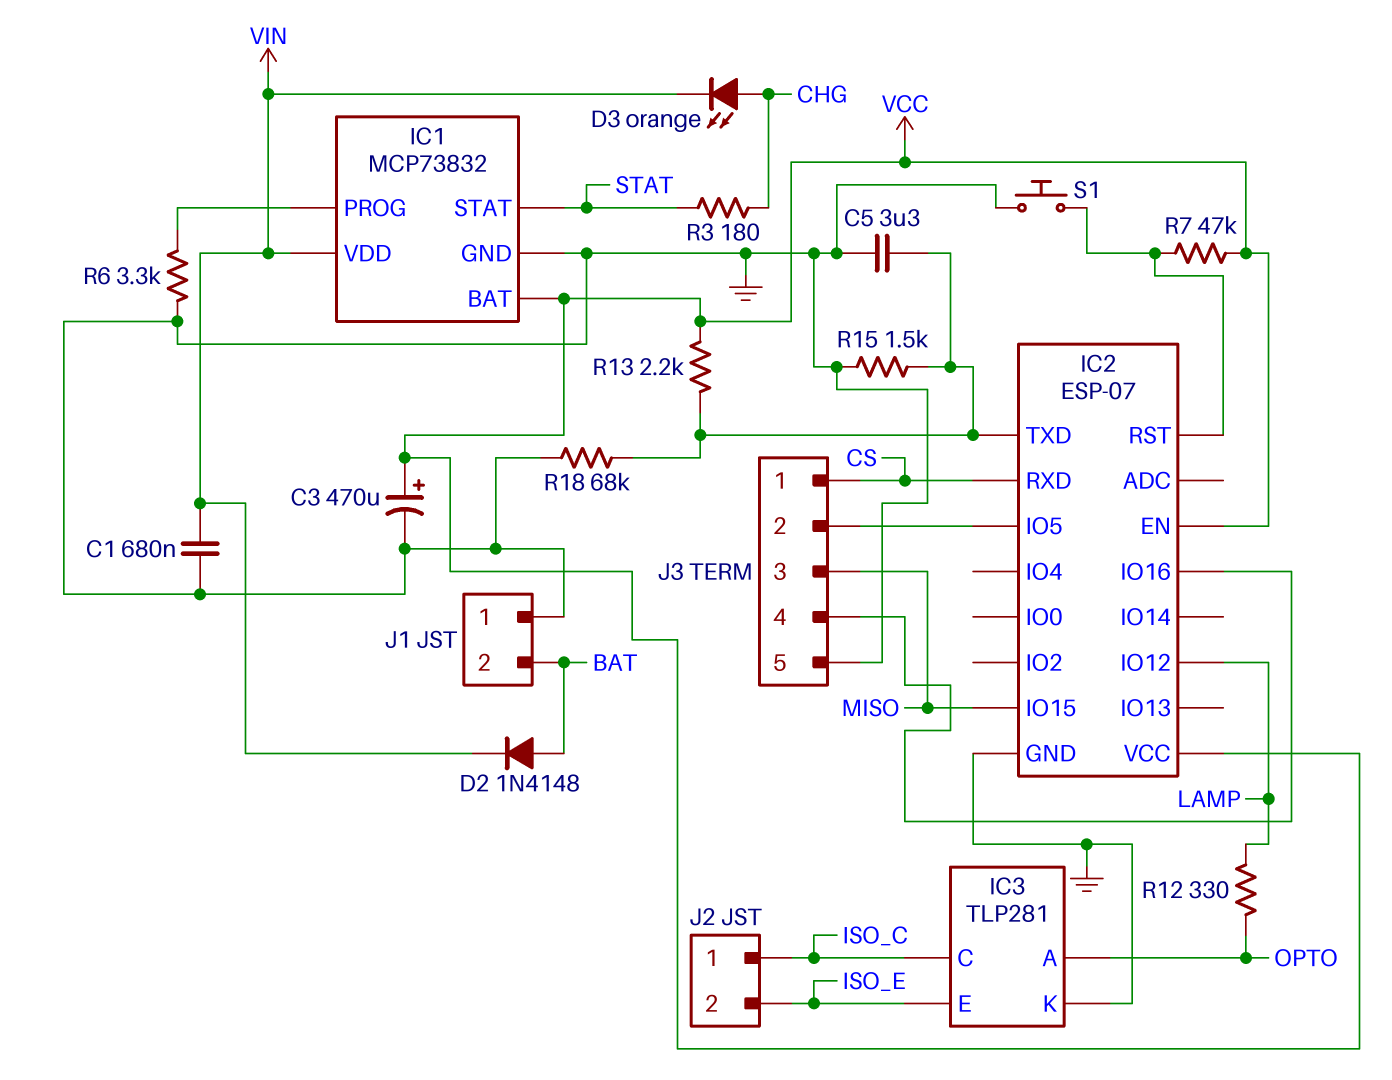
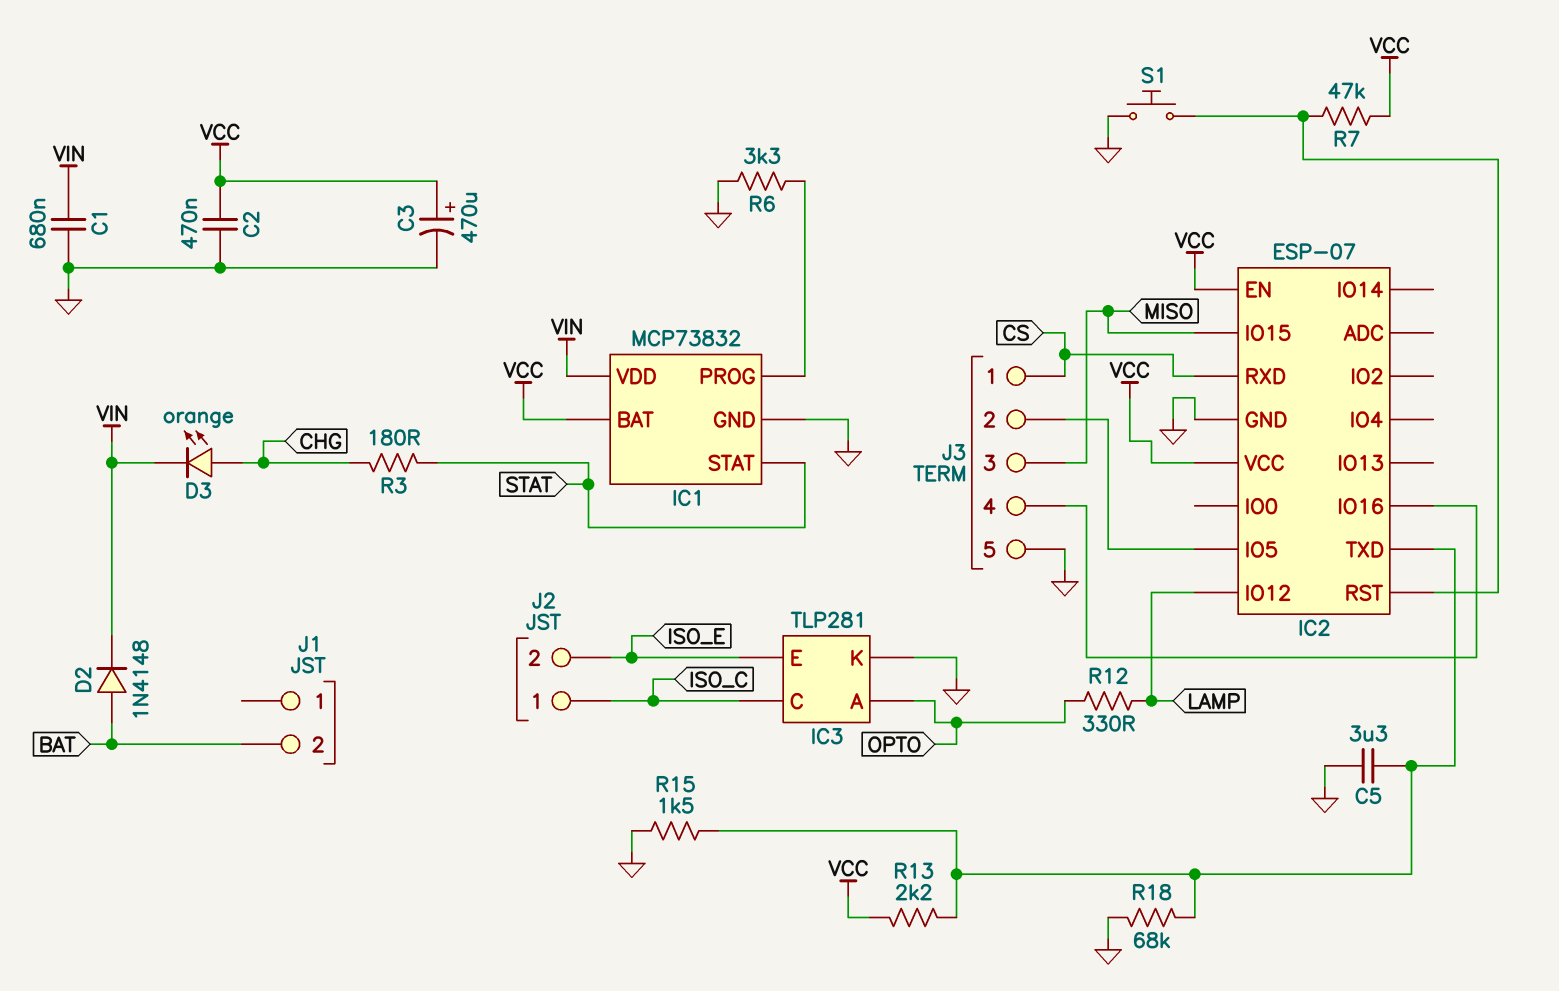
C2: none -> 470nF (GND, VCC)
J1 pin 1: GND -> none

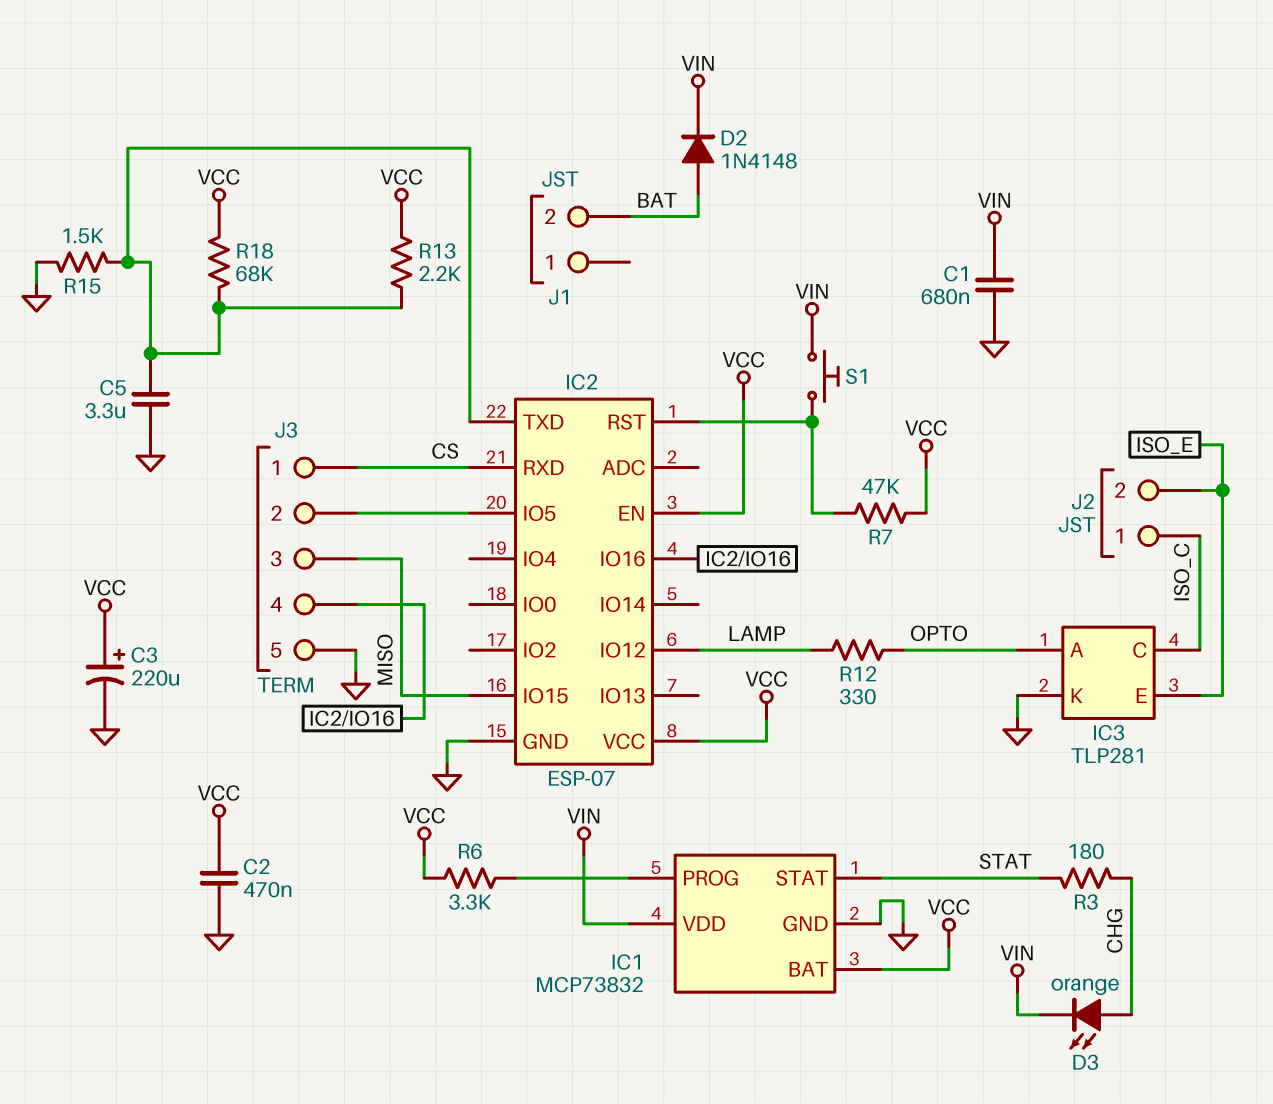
C3: 470uF (plus VCC, minus GND) -> 220uF (plus VCC, minus GND)
R6: 3.3k (GND, IC1/PROG) -> 3.3k (IC1/PROG, VCC)
R18: 68k (GND, IC2/TXD) -> 68k (IC2/TXD, VCC)
S1: button (GND, IC2/RST) -> button (IC2/RST, VIN)

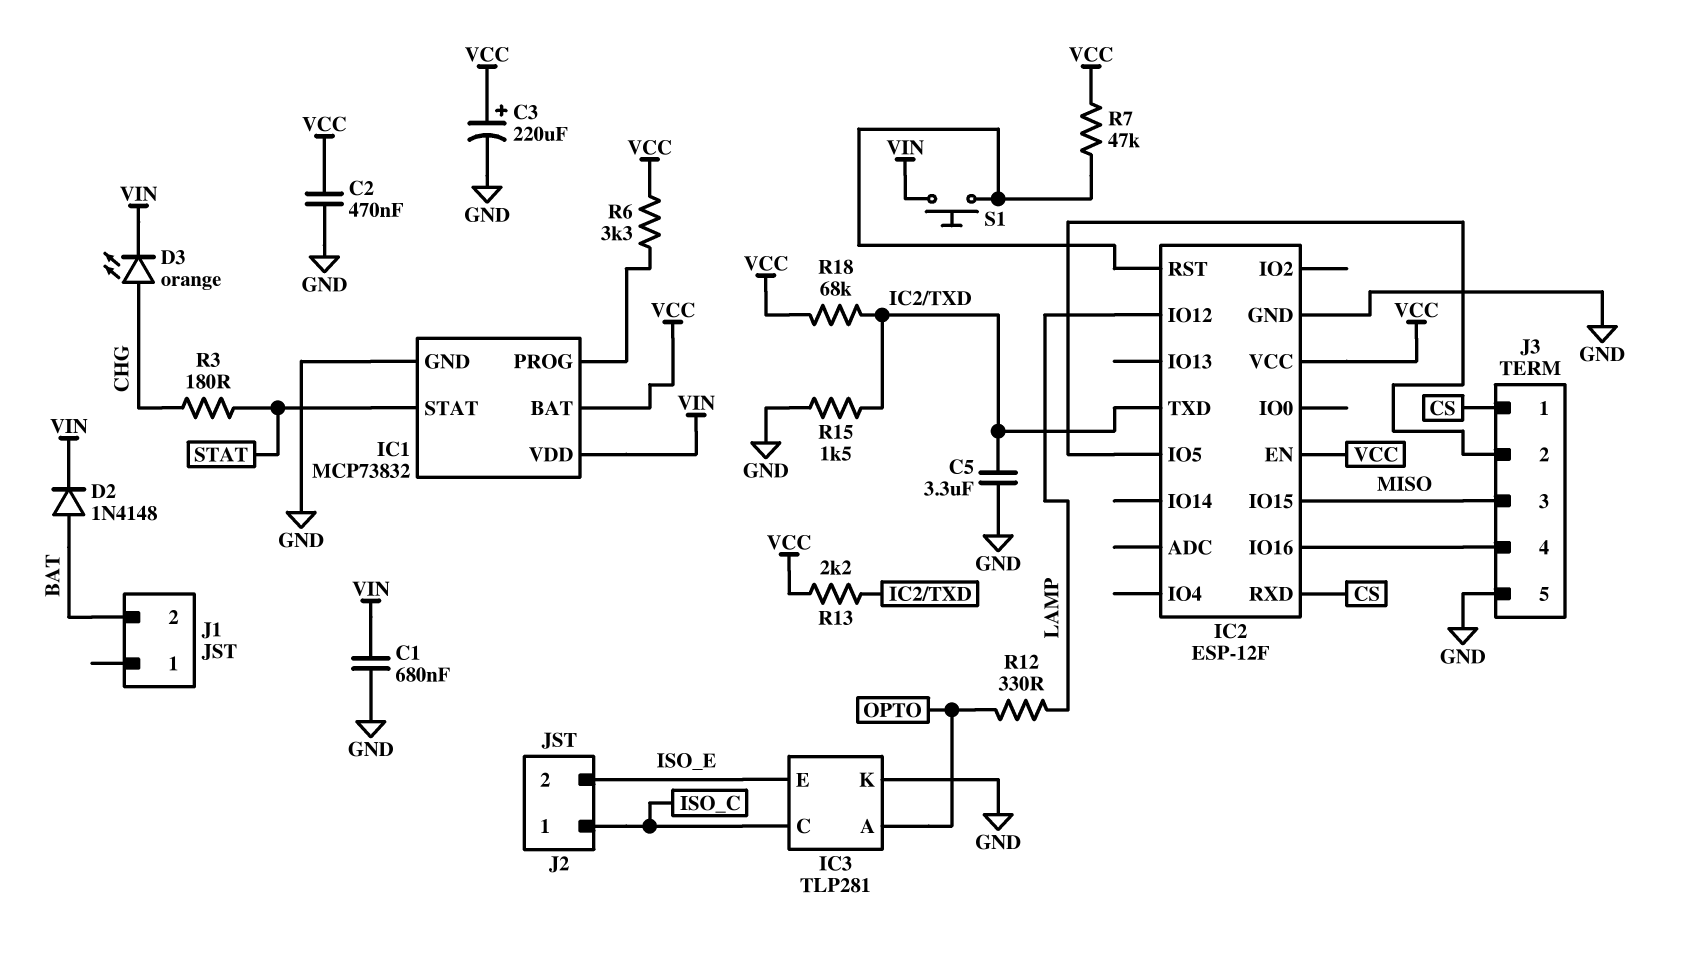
IC2: ESP-07 -> ESP-12F

